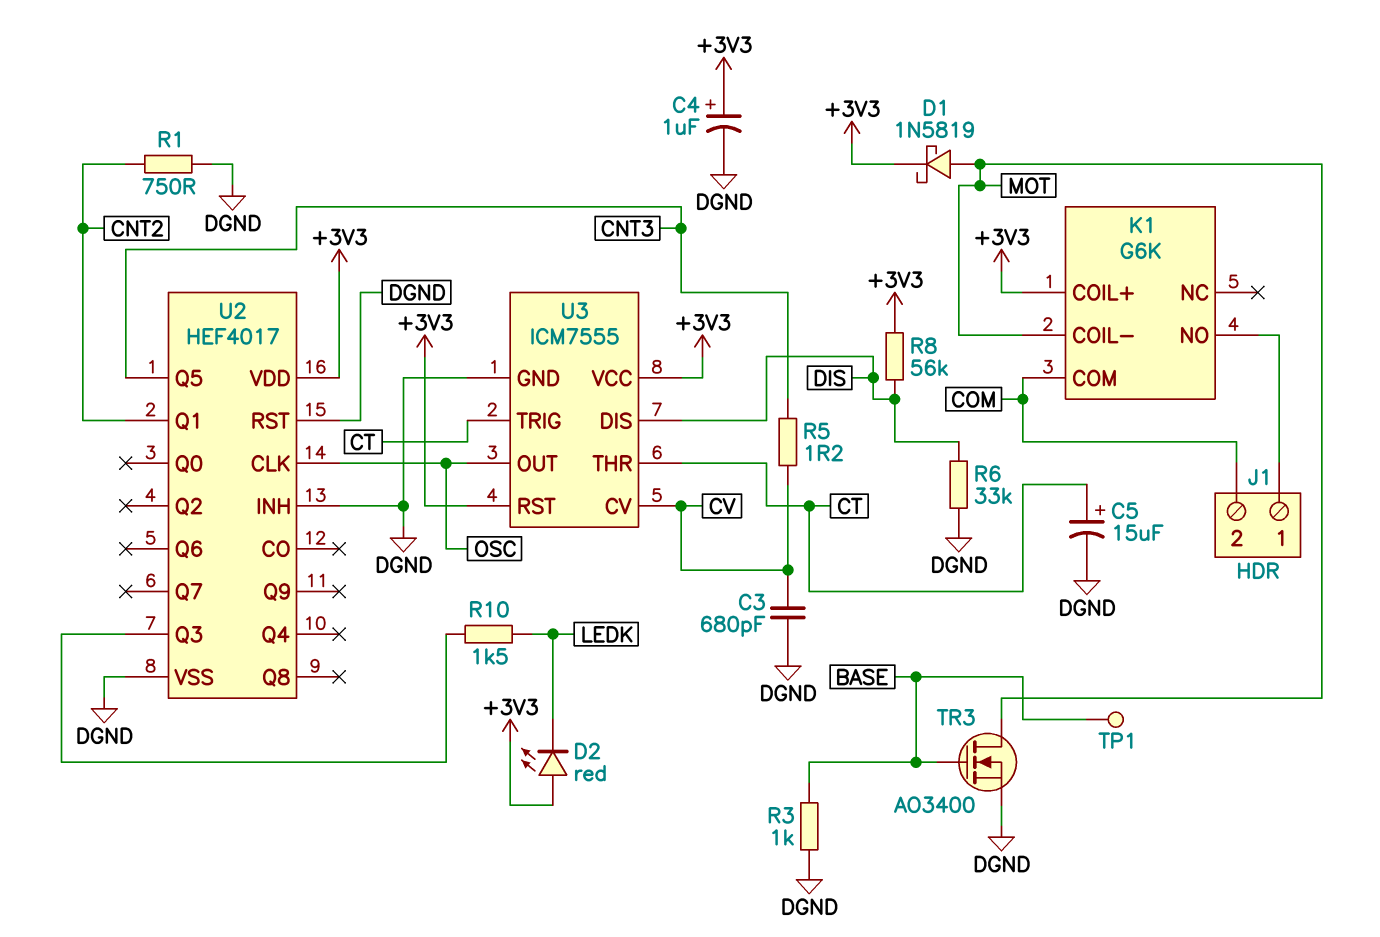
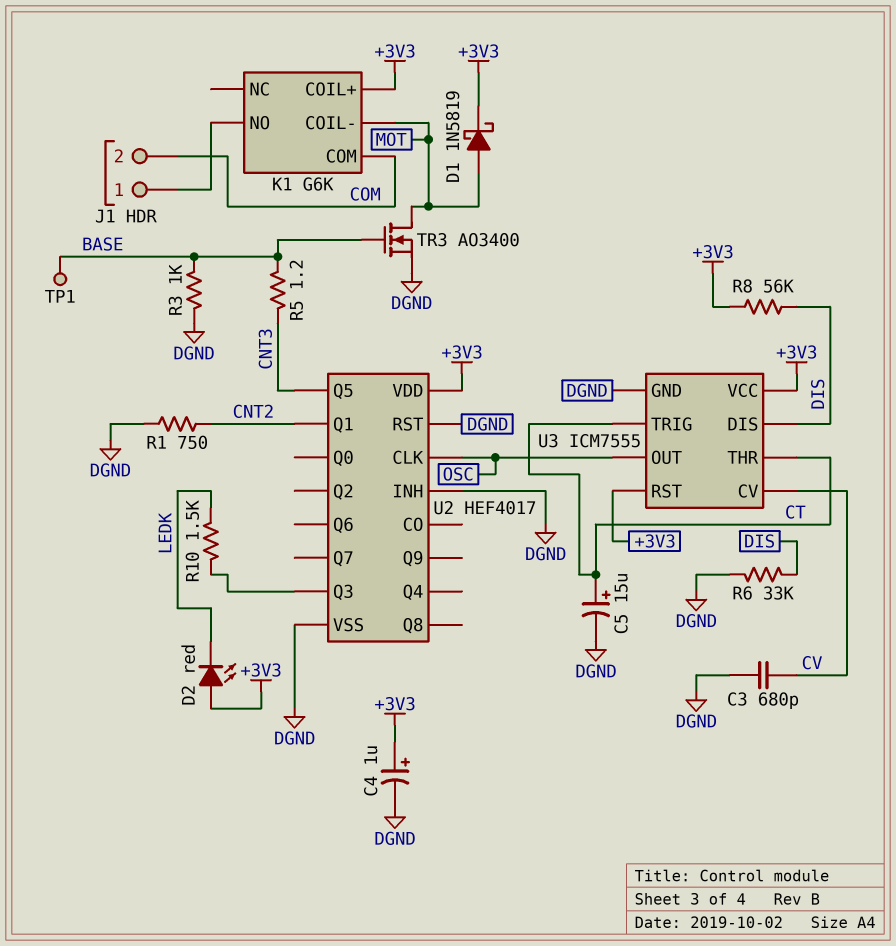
R5: 1.2 (CNT3, CV) -> 1.2 (BASE, CNT3)

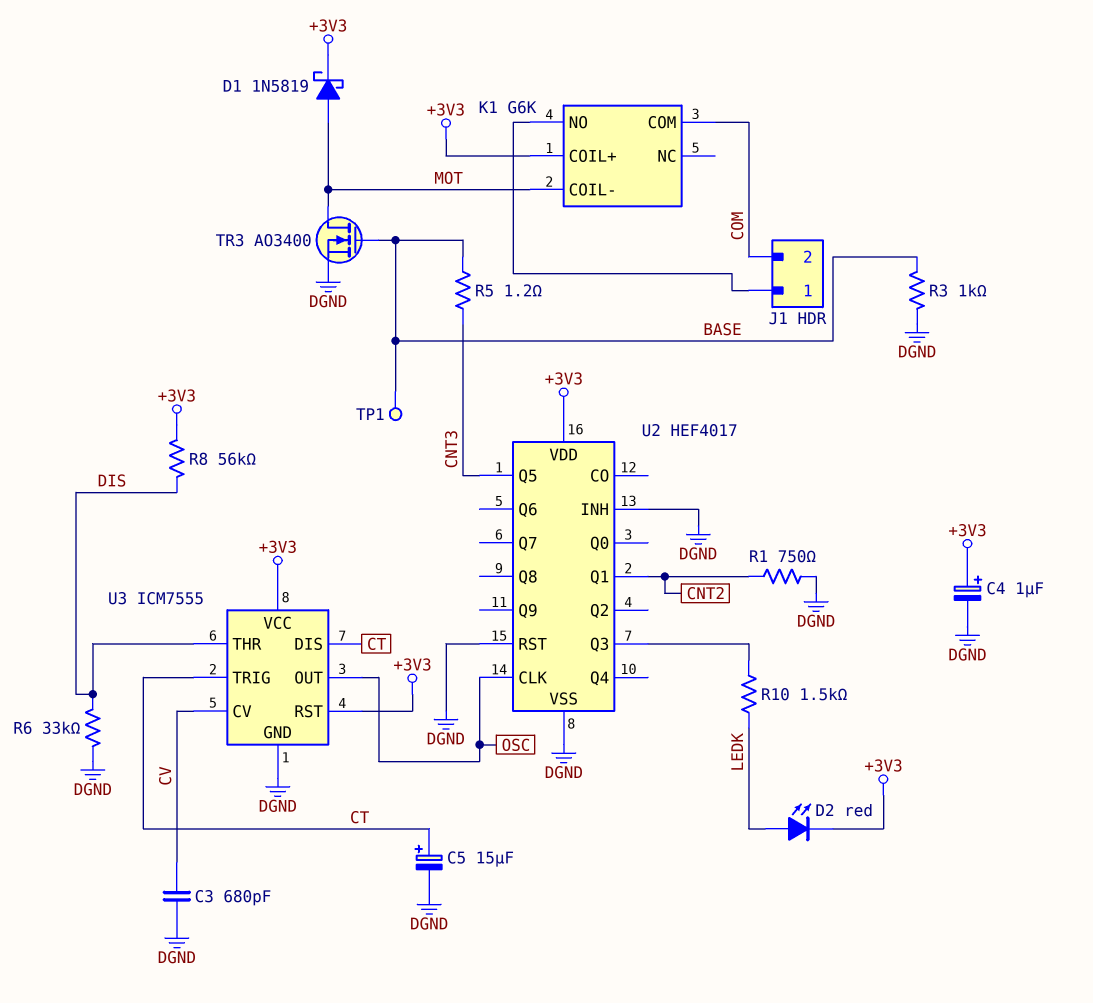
D2: LED red (A +3V3, K LEDK) -> LED red (A LEDK, K +3V3)
U3 pin DIS: DIS -> CT
U3 pin THR: CT -> DIS

